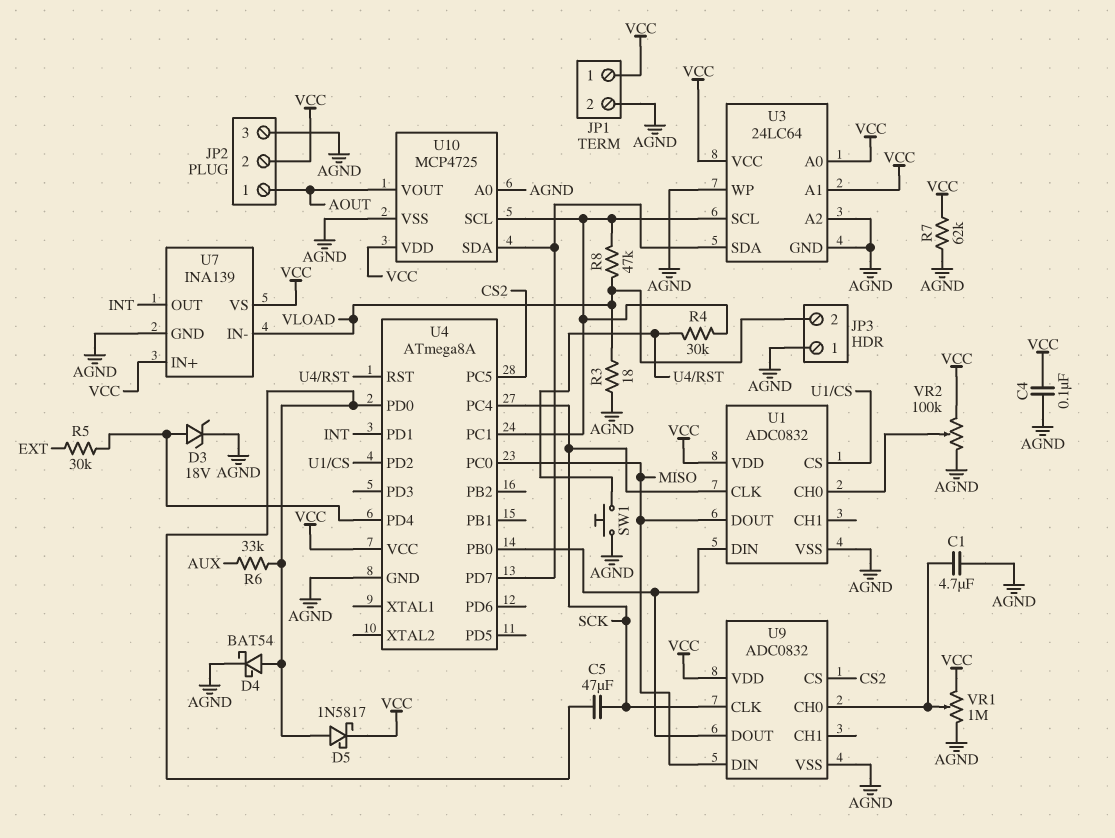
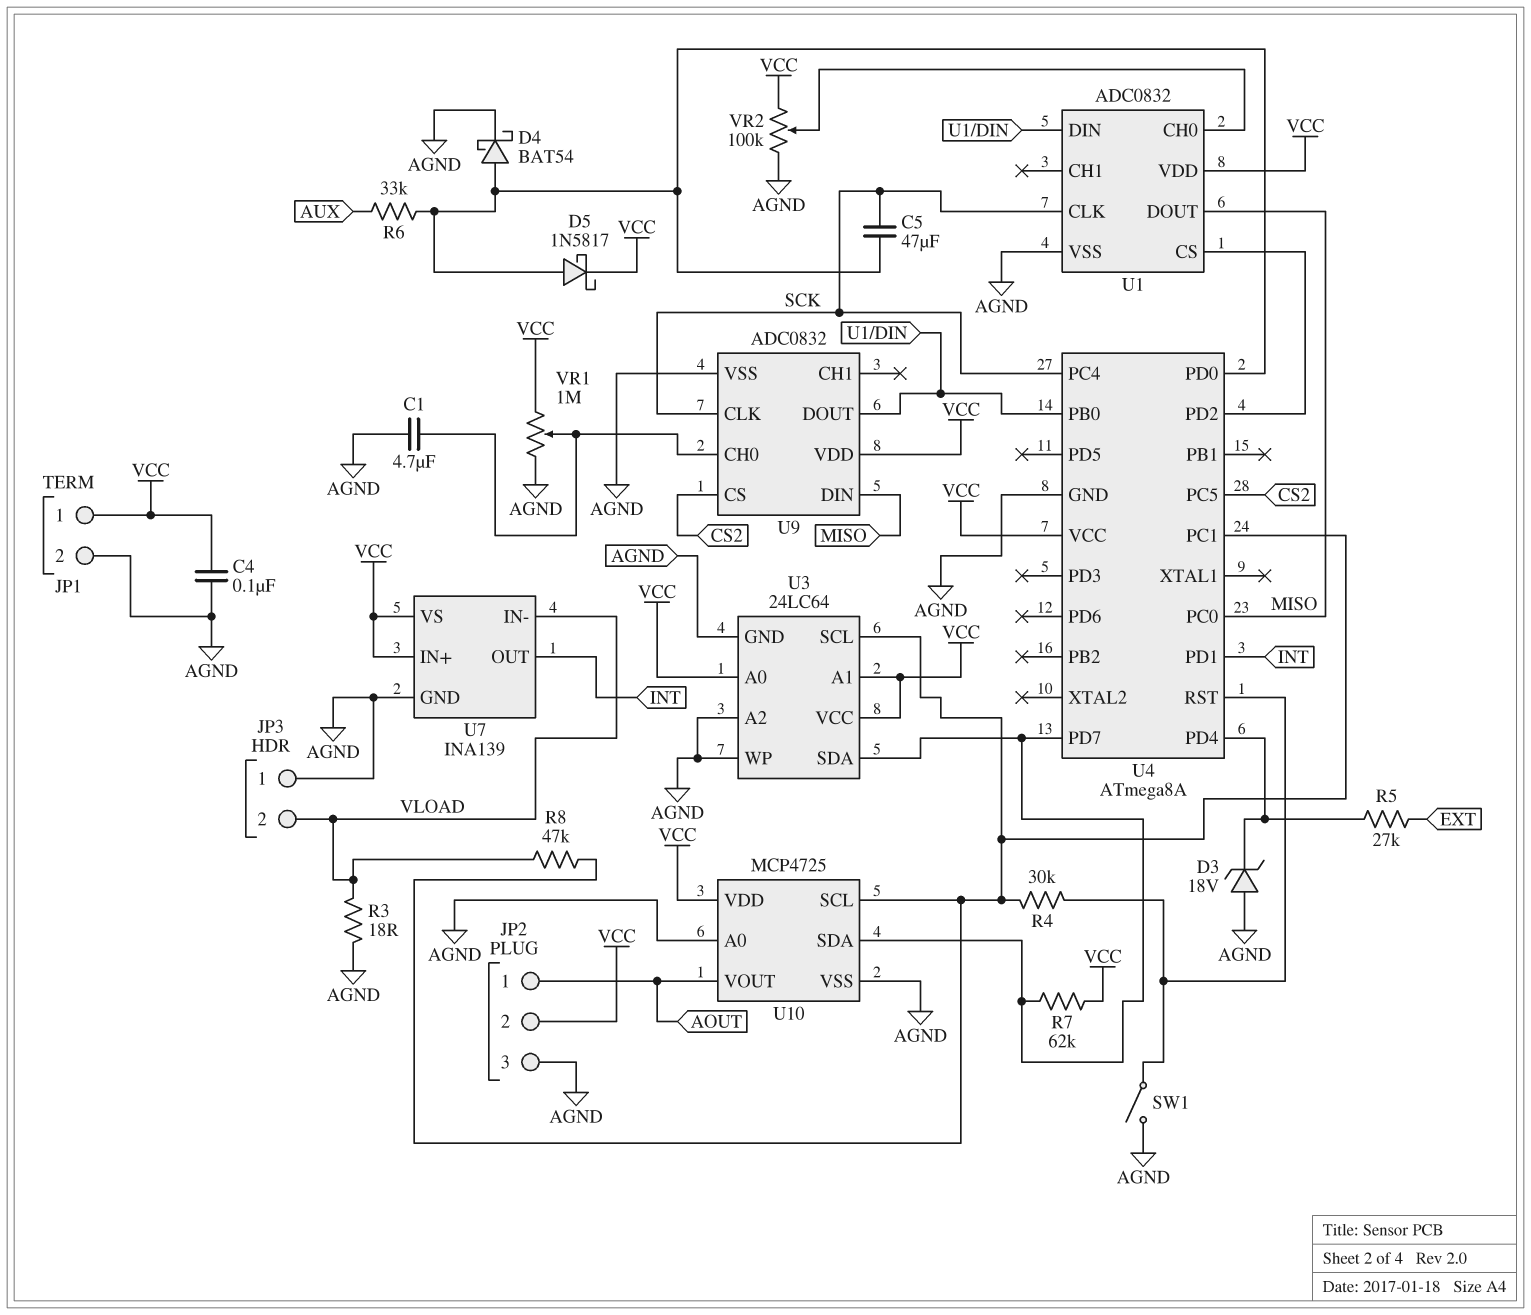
D3: zener 18V (A U4/PD4, K AGND) -> zener 18V (A AGND, K U4/PD4)
R5: 30k (EXT, U4/PD4) -> 27k (EXT, U4/PD4)
R7: 62k (AGND, VCC) -> 62k (U3/SDA, VCC)
SW1: button (AGND, U4/RST) -> switch (AGND, U4/RST)

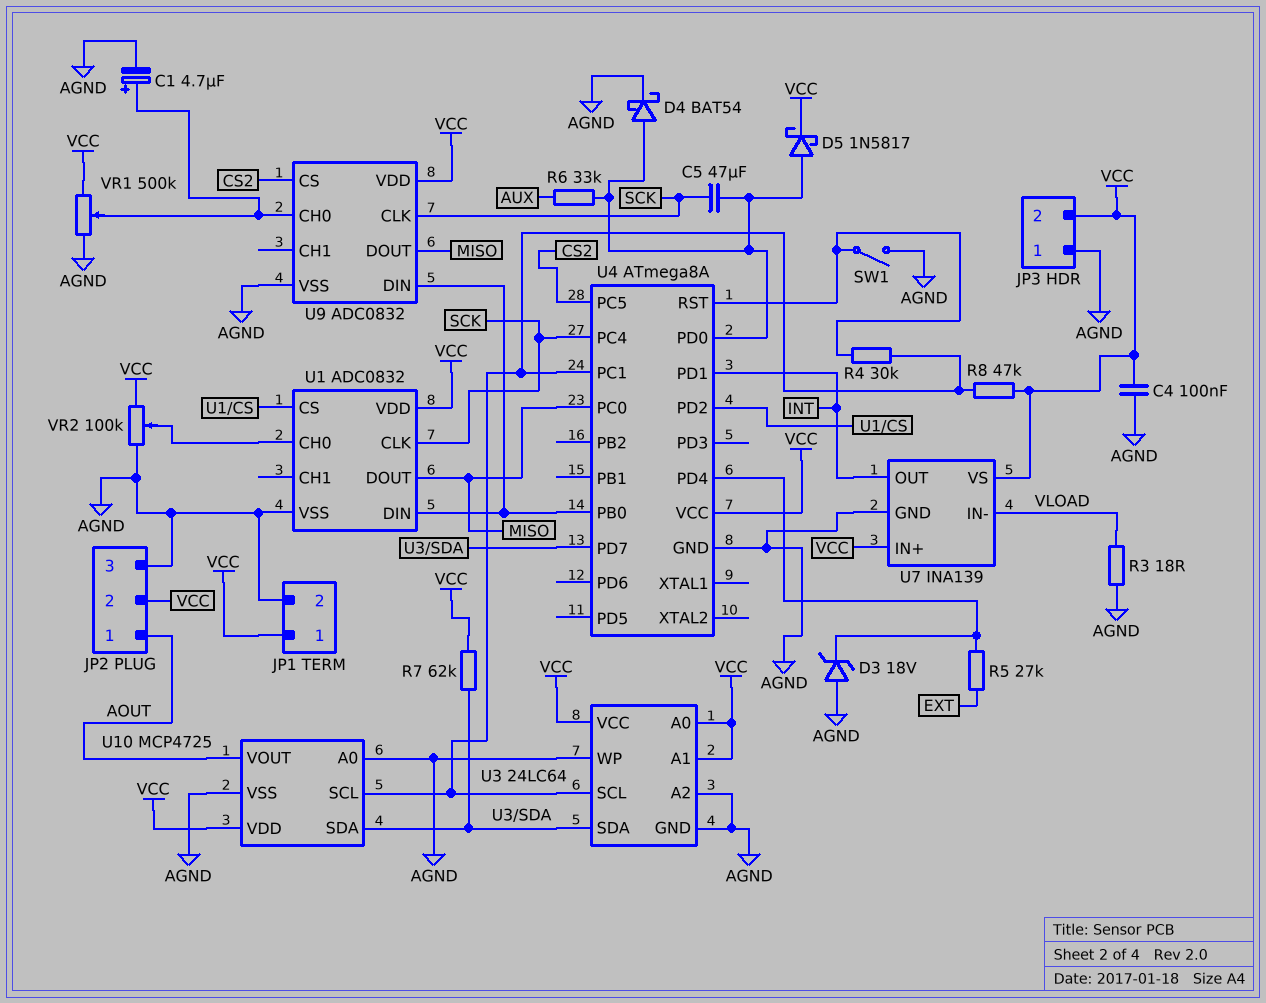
C1: 4.7uF (AGND, U9/CH0) -> 4.7uF (plus U9/CH0, minus AGND)
JP3 pin 2: VLOAD -> VCC
R8: 47k (U3/SCL, VLOAD) -> 47k (U3/SCL, VCC)
U9 pin DIN: MISO -> U1/DIN
U9 pin DOUT: U1/DIN -> MISO
VR1: 1M (AGND, VCC, wiper U9/CH0) -> 500k (AGND, VCC, wiper U9/CH0)

